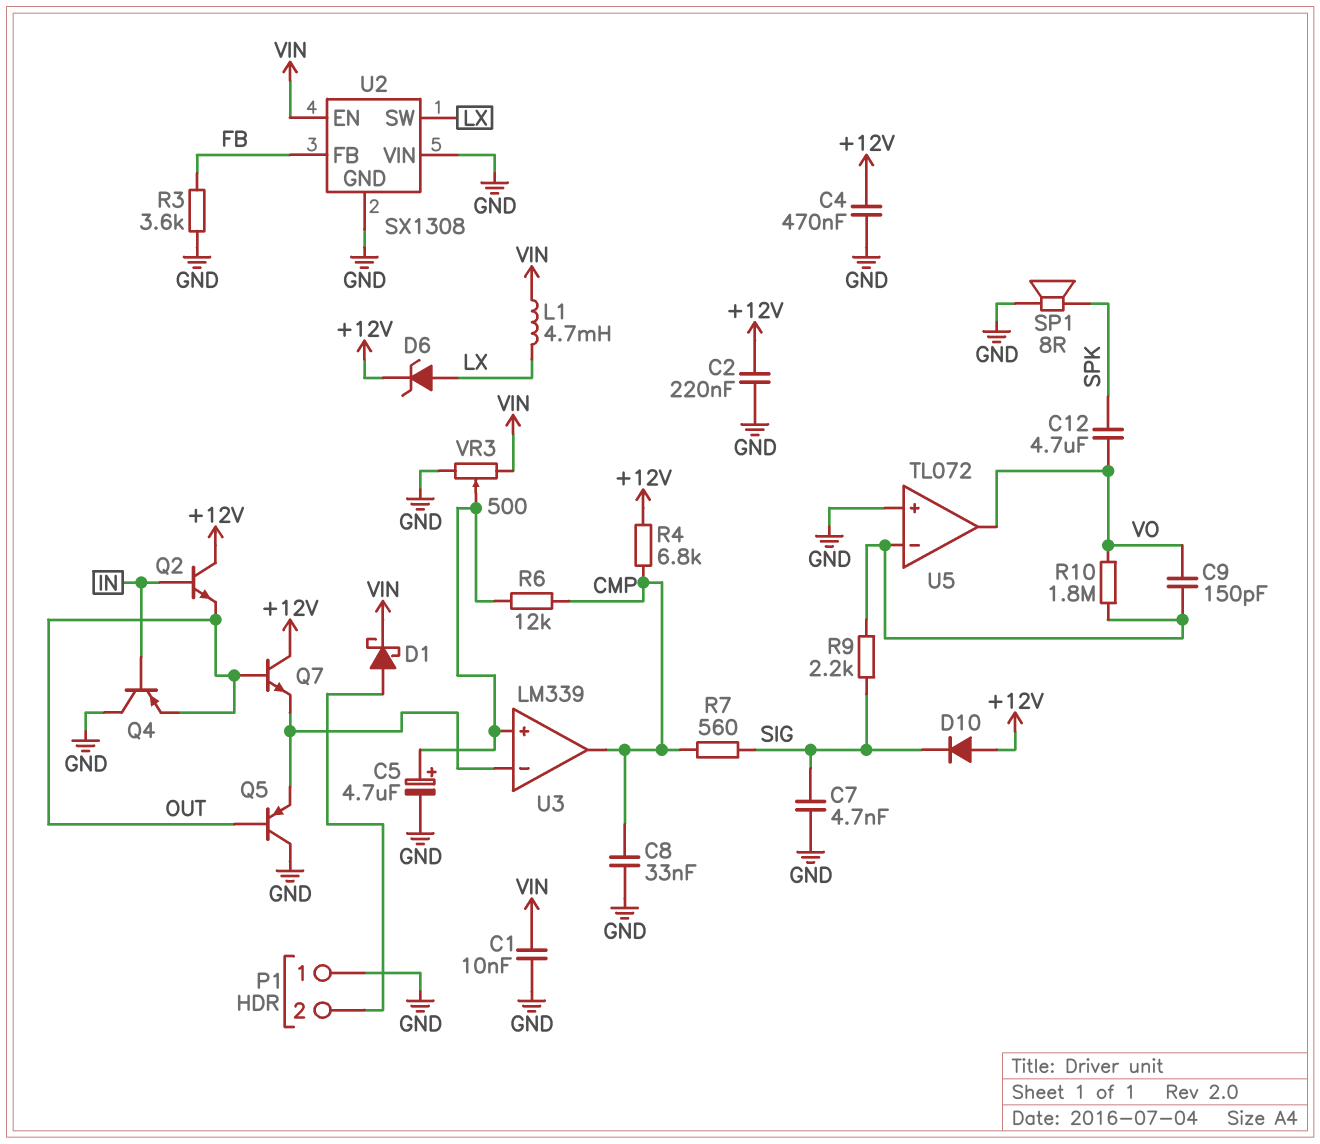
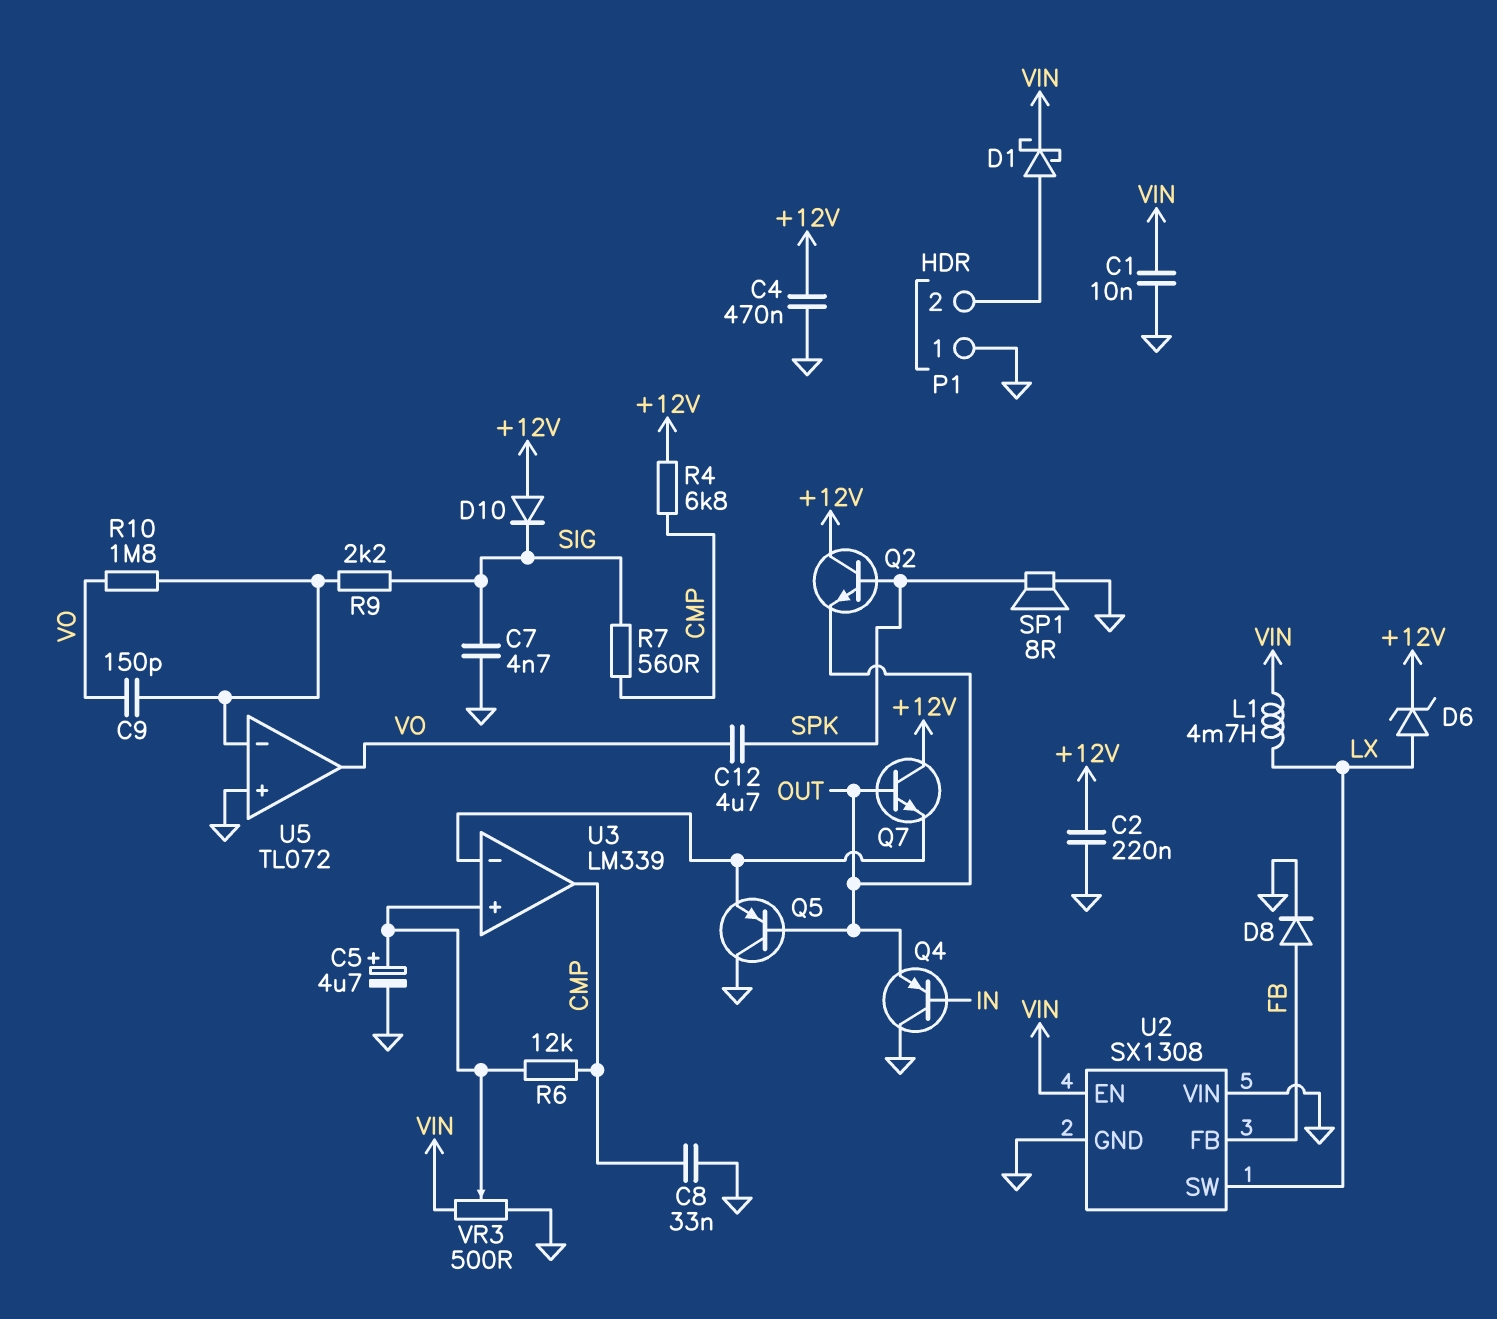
D8: none -> diode (A FB, K GND)
Q2: NPN (B IN, C +12V, E OUT) -> NPN (B SPK, C +12V, E OUT)
R3: 3.6k (FB, GND) -> none

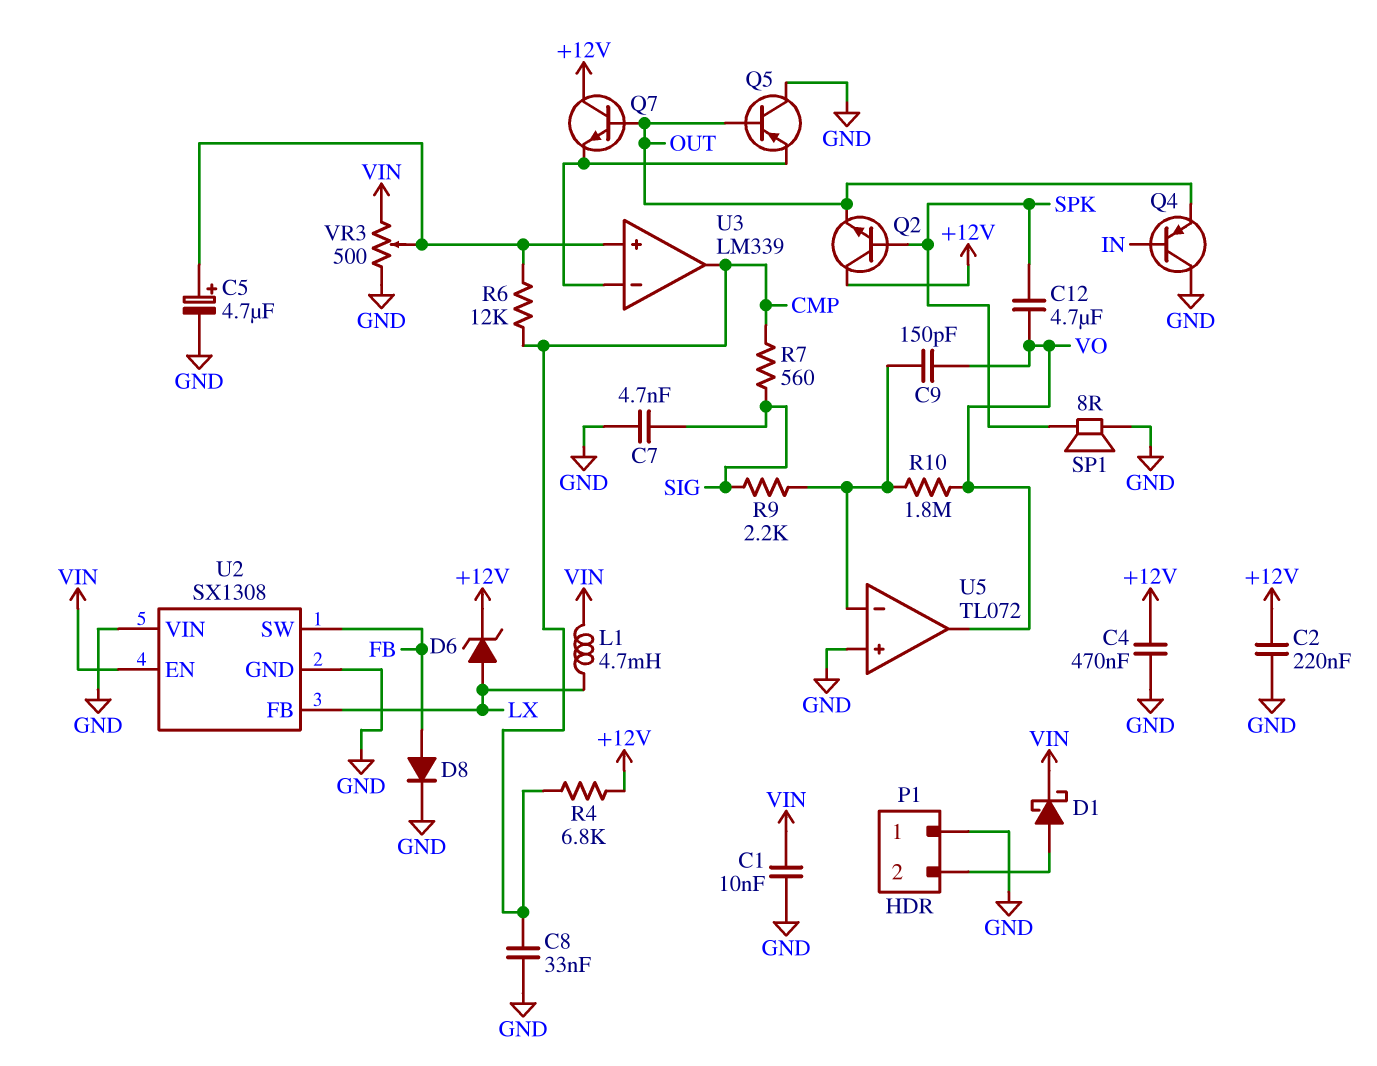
D10: diode (A +12V, K SIG) -> none
U2 pin FB: FB -> LX
U2 pin SW: LX -> FB

